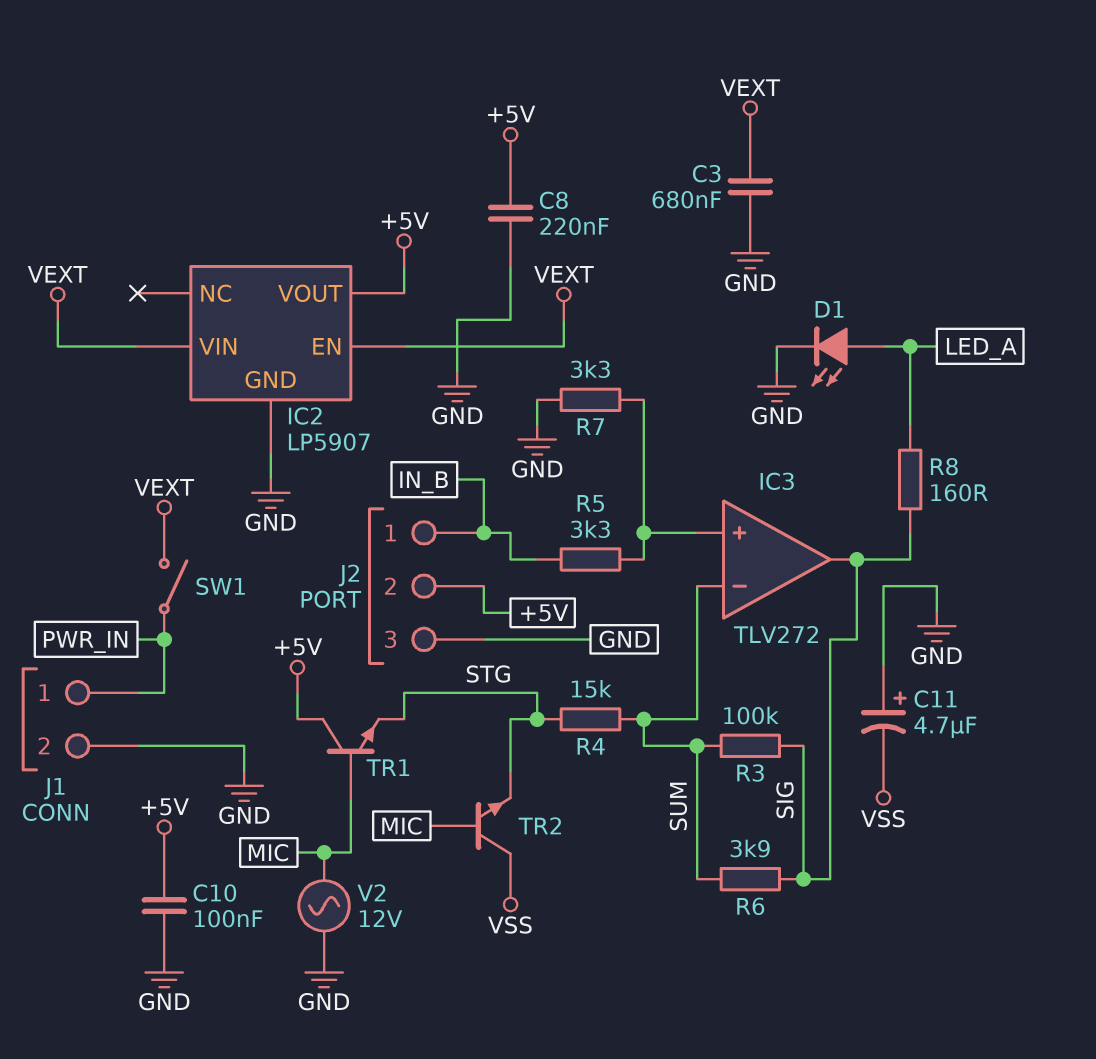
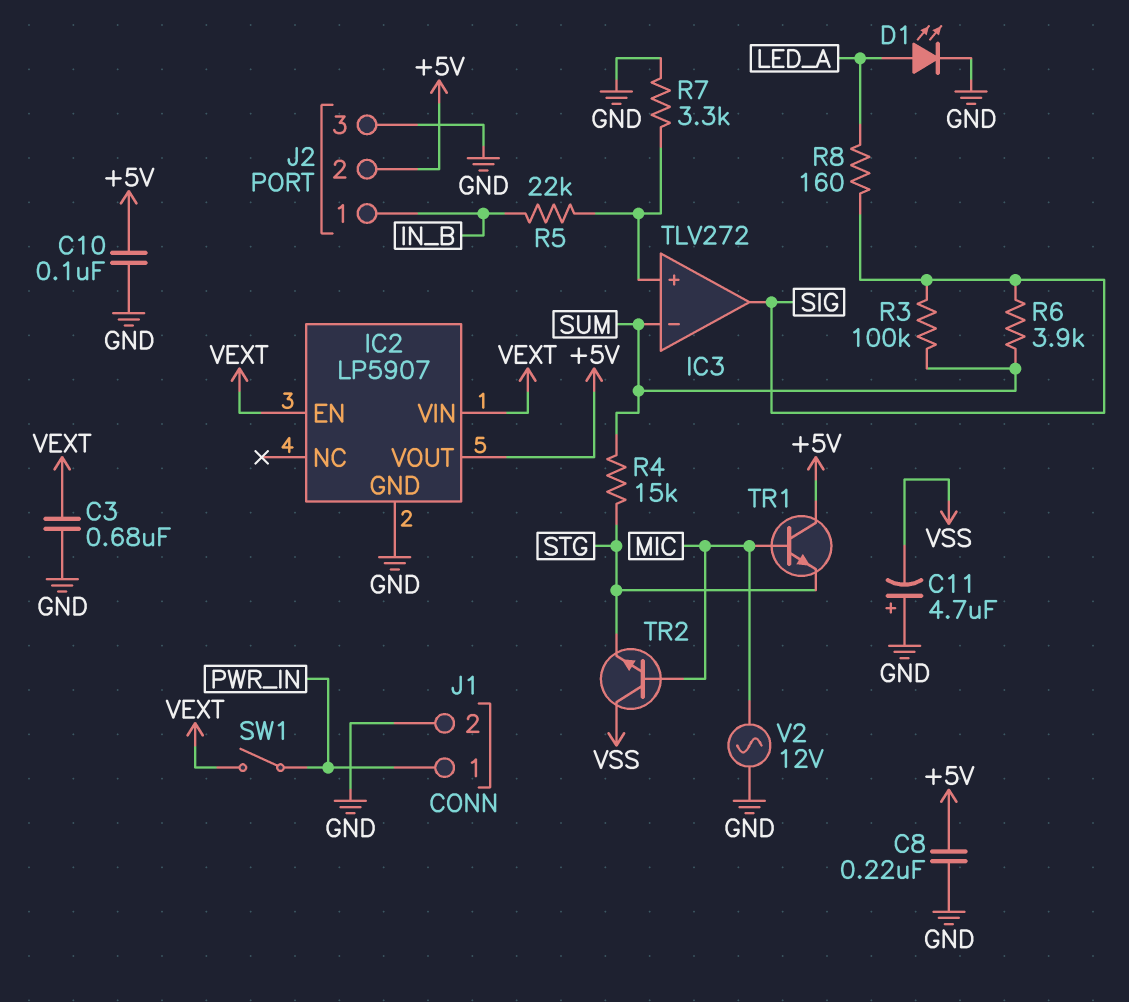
R5: 3.3k (IC3/in+, IN_B) -> 22k (IC3/in+, IN_B)

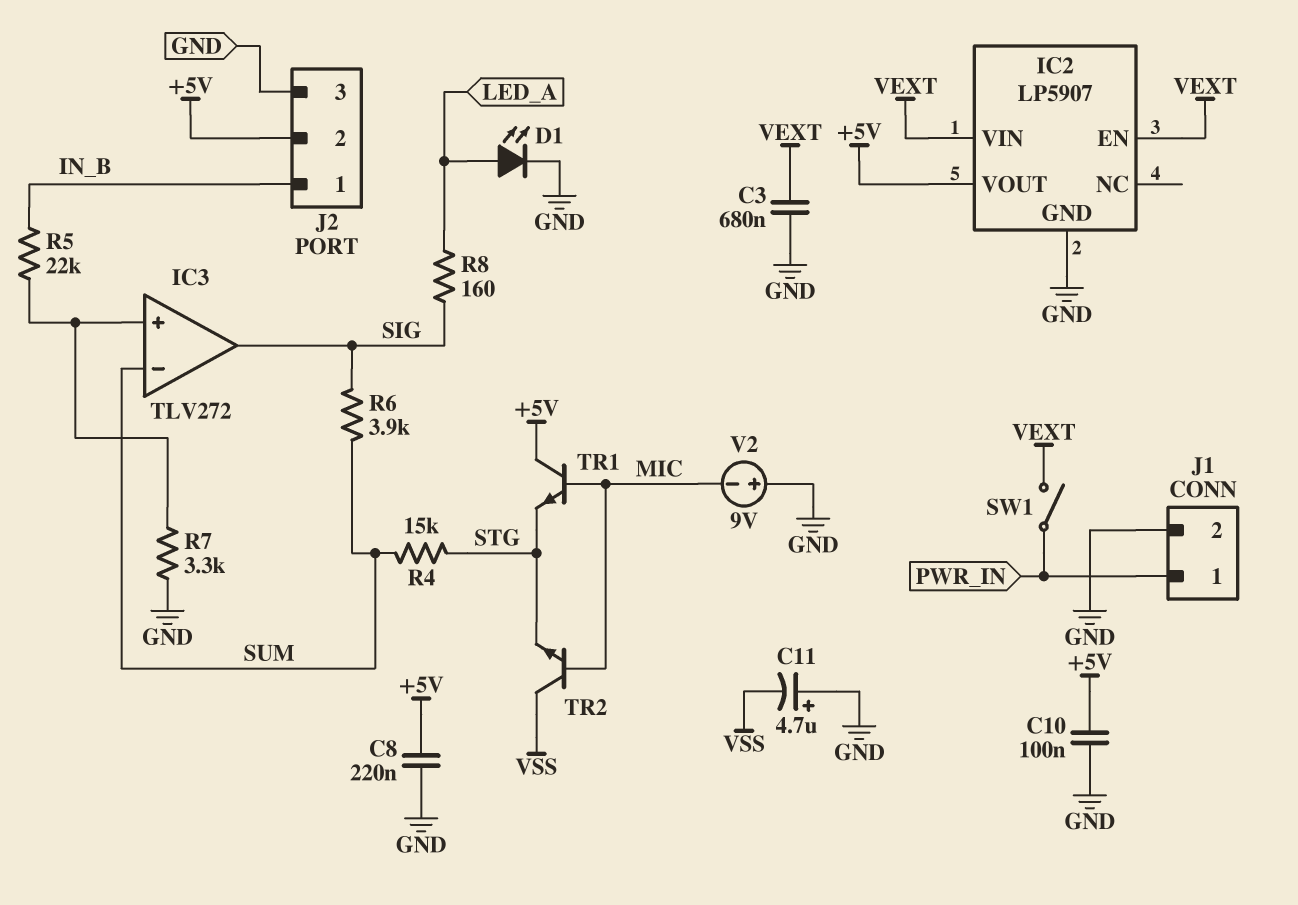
R3: 100k (SIG, SUM) -> none
V2: AC 12V (GND, MIC) -> 9V (plus GND, minus MIC)

